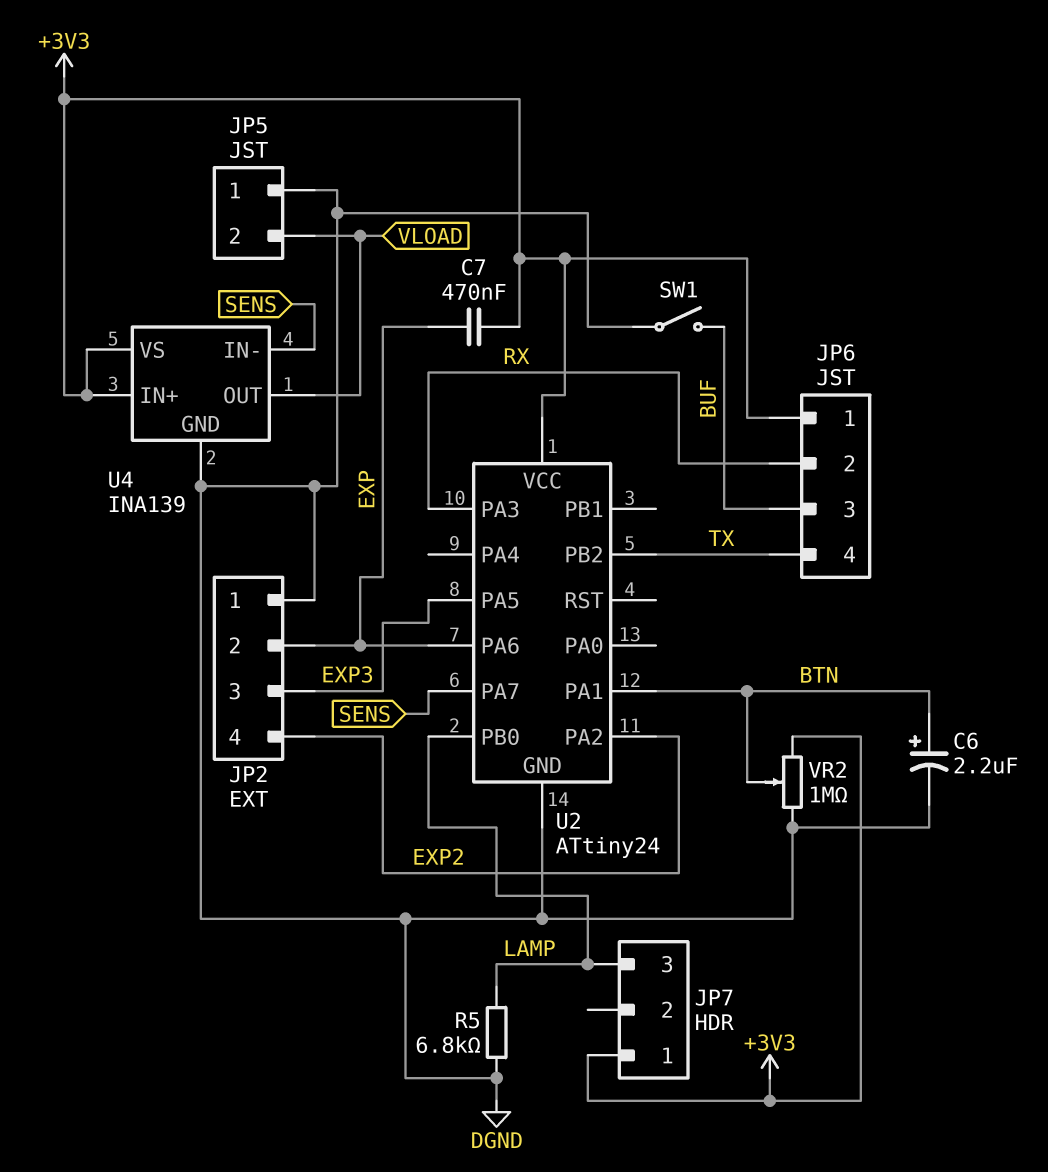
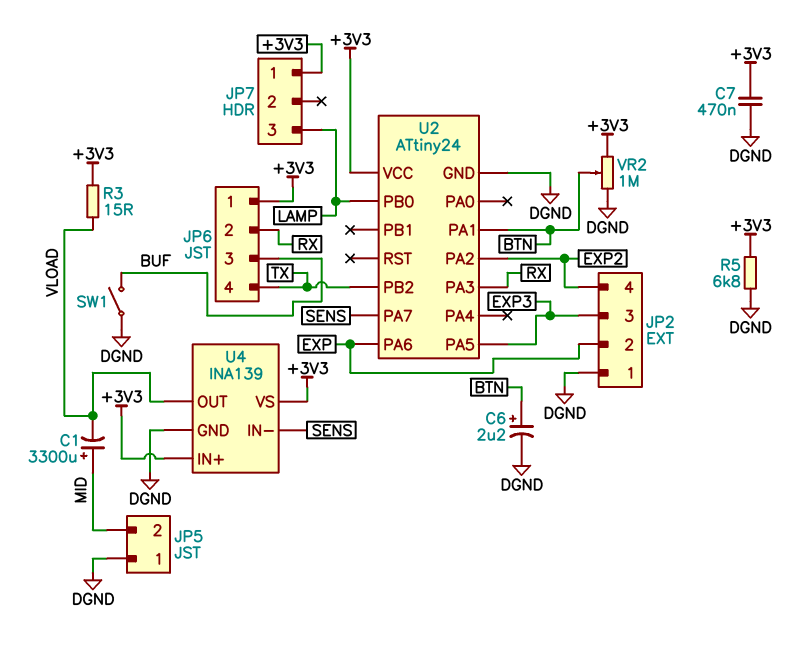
C1: none -> 3300uF (plus MID, minus VLOAD)
C7: 470nF (+3V3, EXP) -> 470nF (+3V3, DGND)
JP5 pin 2: VLOAD -> MID
R3: none -> 15 (+3V3, VLOAD)
R5: 6.8k (DGND, LAMP) -> 6.8k (+3V3, DGND)

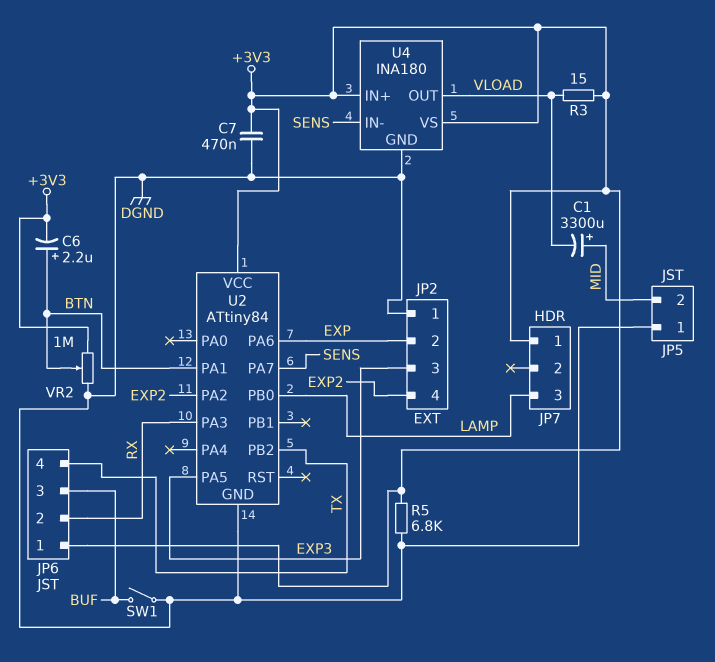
C6: 2.2uF (plus BTN, minus DGND) -> 2.2uF (plus BTN, minus +3V3)
U2: ATtiny24 -> ATtiny84
U4: INA139 -> INA180

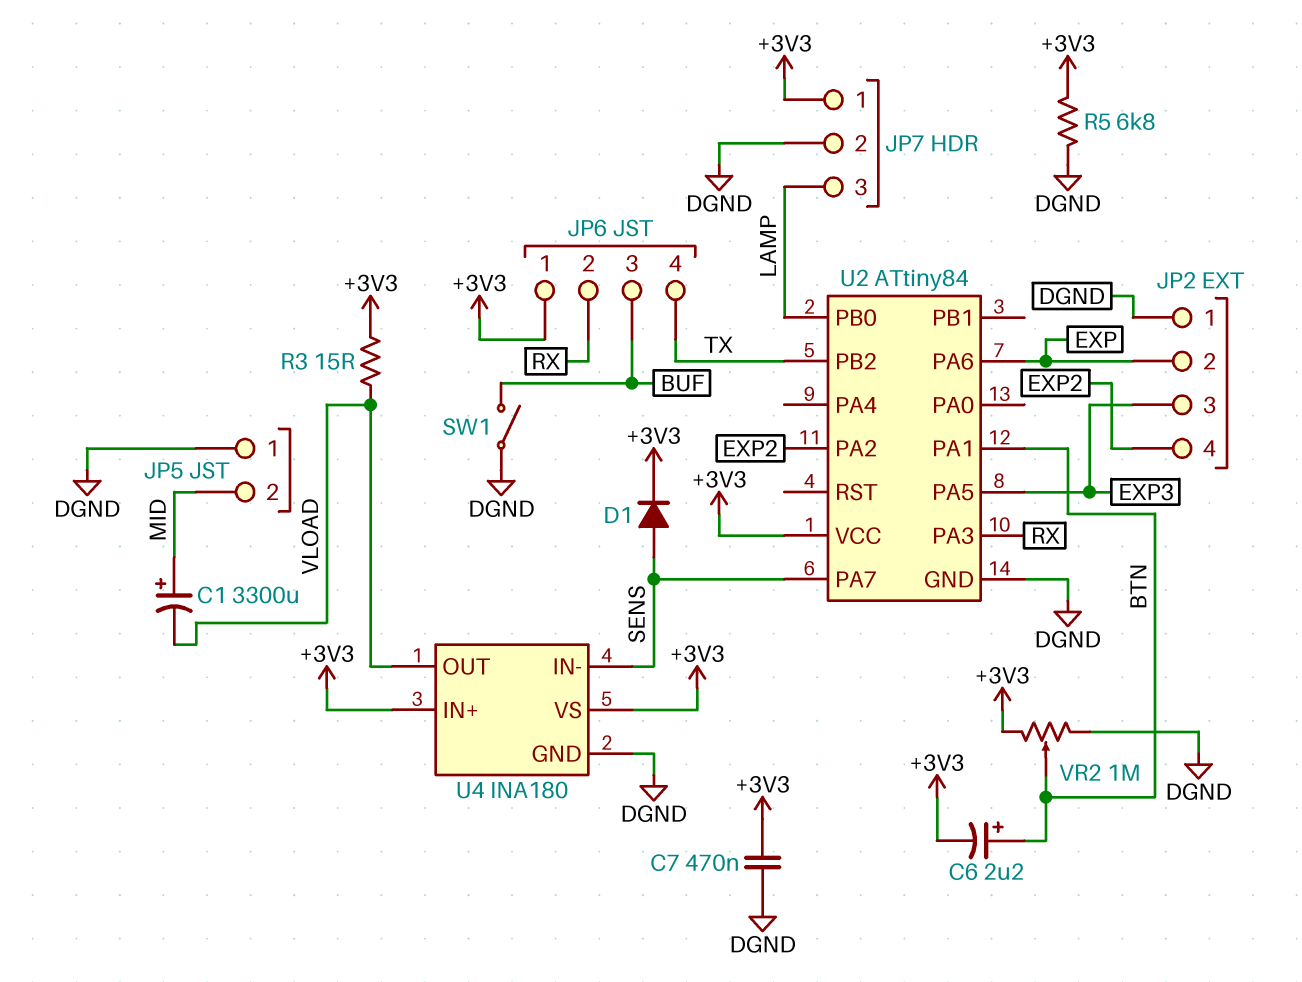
D1: none -> diode (A SENS, K +3V3)
JP7 pin 2: none -> DGND

